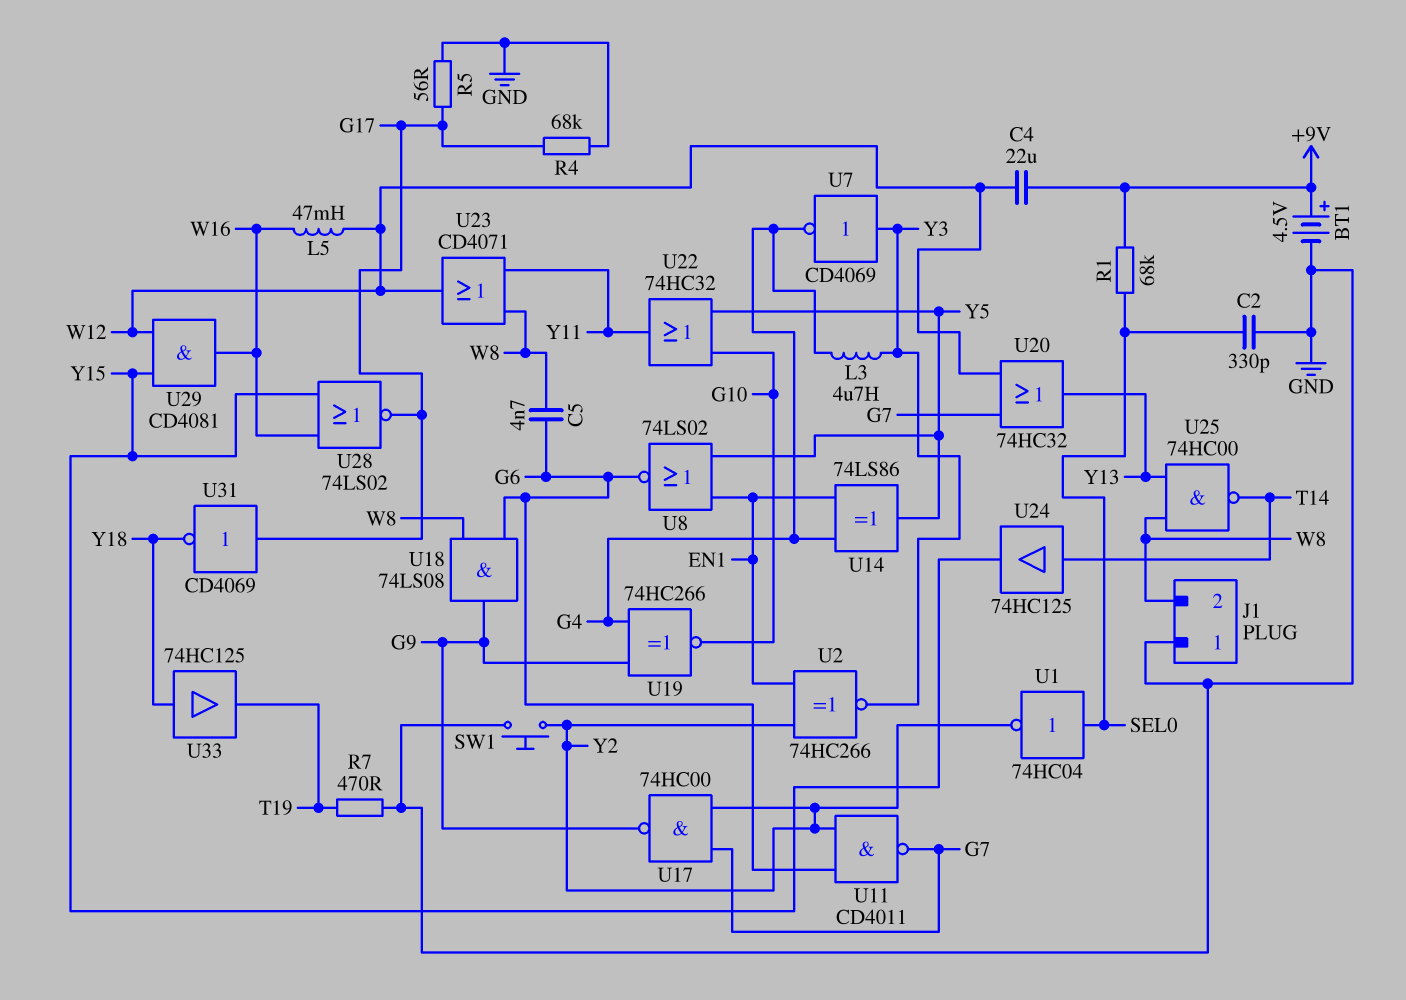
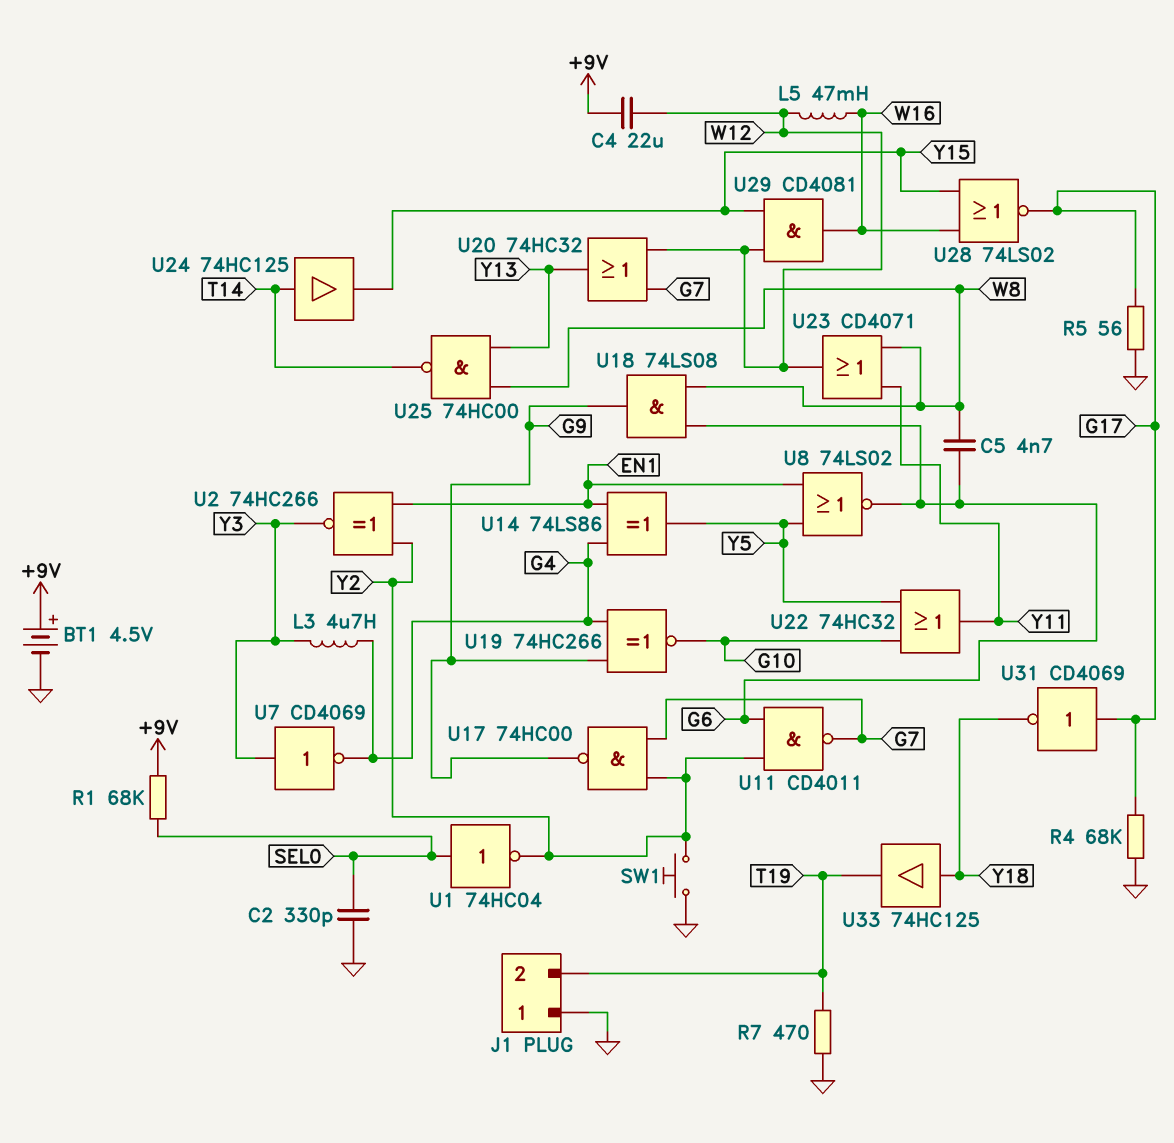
J1 pin 2: W8 -> T19

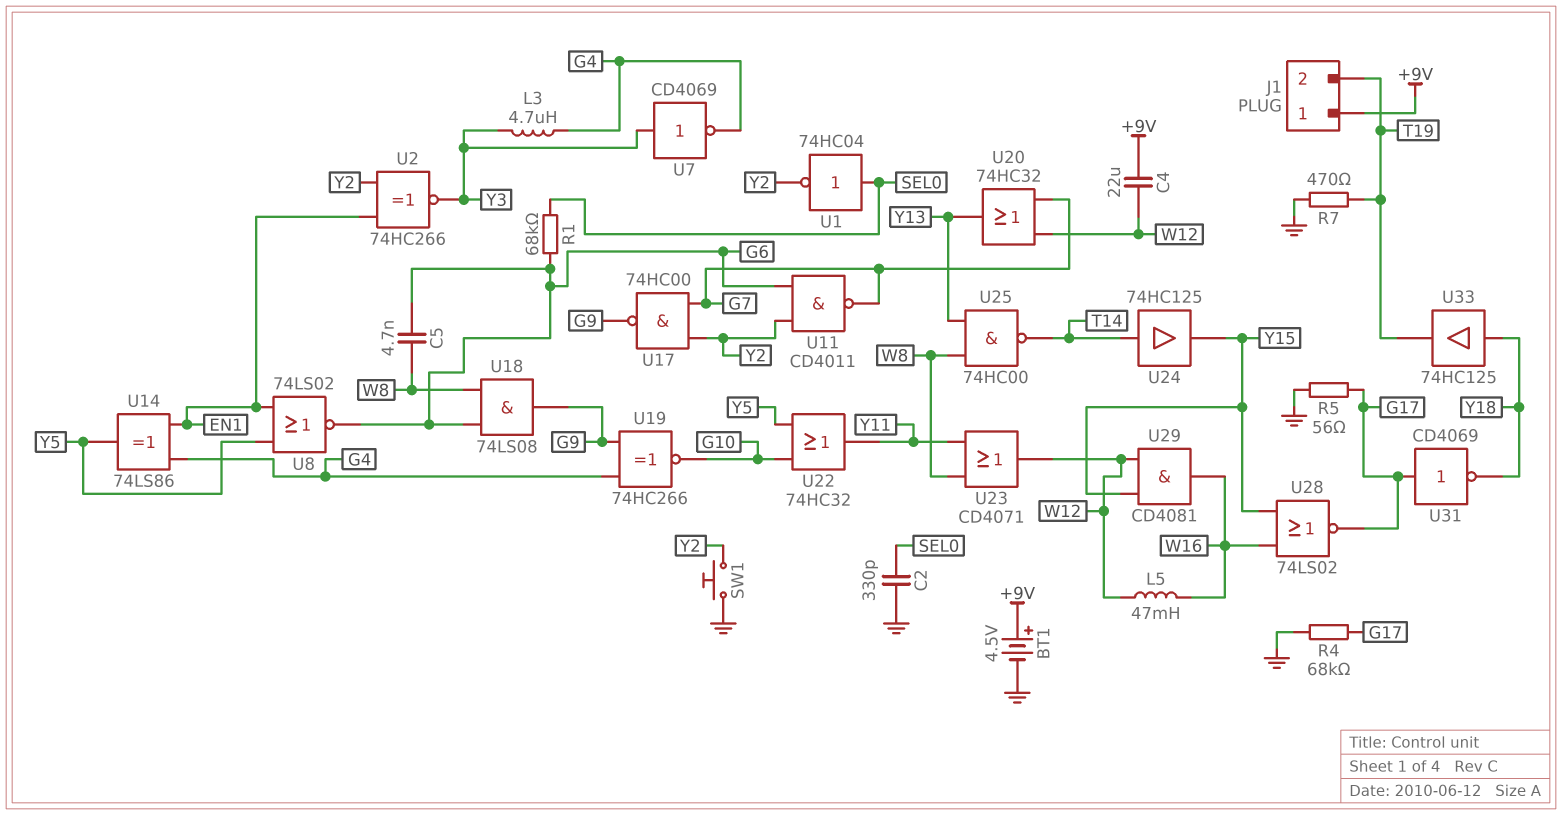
J1 pin 1: GND -> +9V
R1: 68k (+9V, SEL0) -> 68k (G6, SEL0)

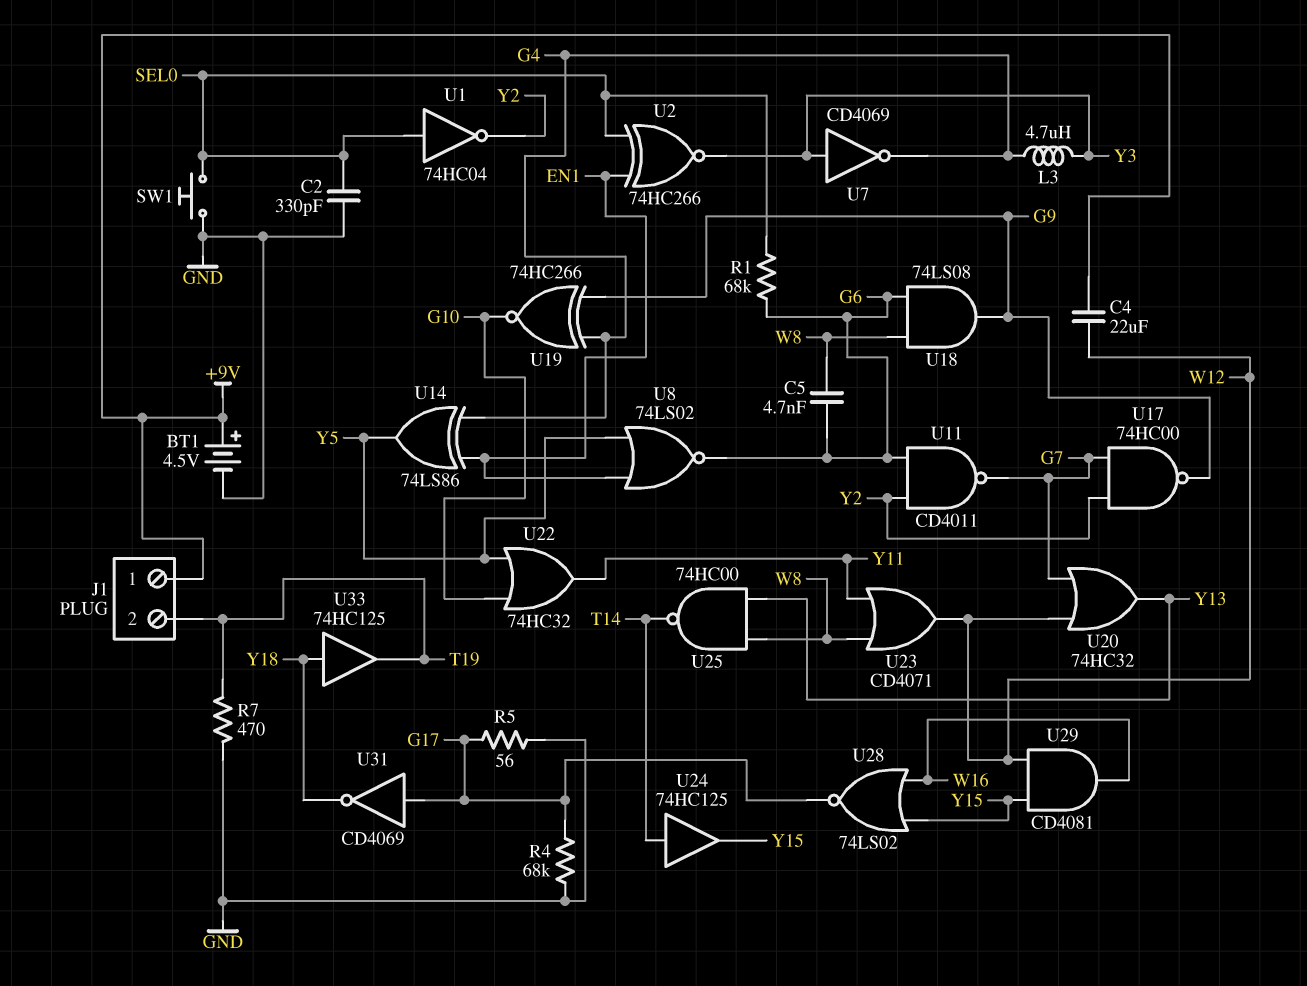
L5: 47mH (W12, W16) -> none
SW1: button (GND, Y2) -> button (GND, SEL0)
U2: XNOR 74HC266 (in EN1, in Y2, out Y3) -> XNOR 74HC266 (in EN1, in SEL0, out Y3)

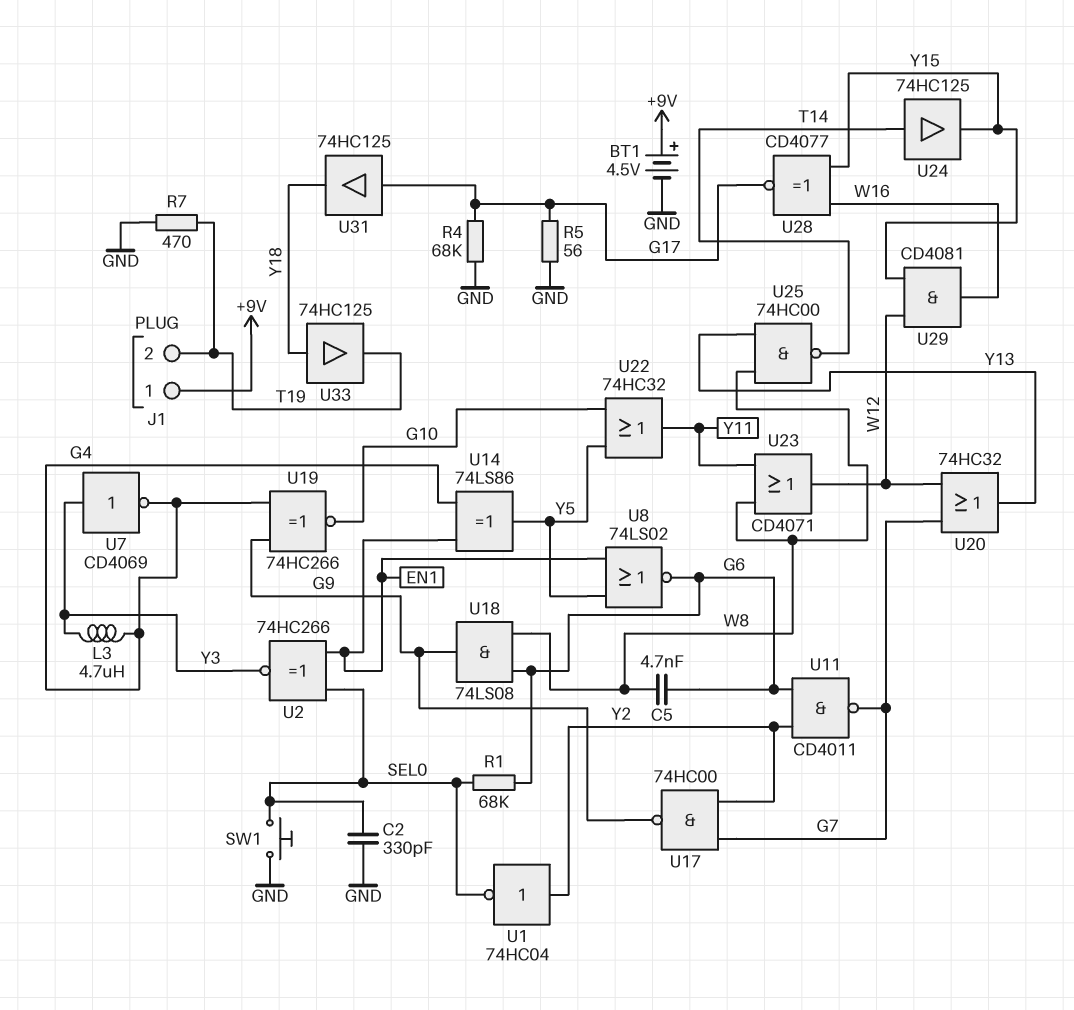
C4: 22uF (+9V, W12) -> none
U1: NOT 74HC04 (in SEL0, out Y2) -> NOT 74HC04 (in Y2, out SEL0)
U28: NOR 74LS02 (in W16, in Y15, out G17) -> XNOR CD4077 (in W16, in Y15, out G17)
U31: NOT CD4069 (in G17, out Y18) -> buffer 74HC125 (in G17, out Y18)

